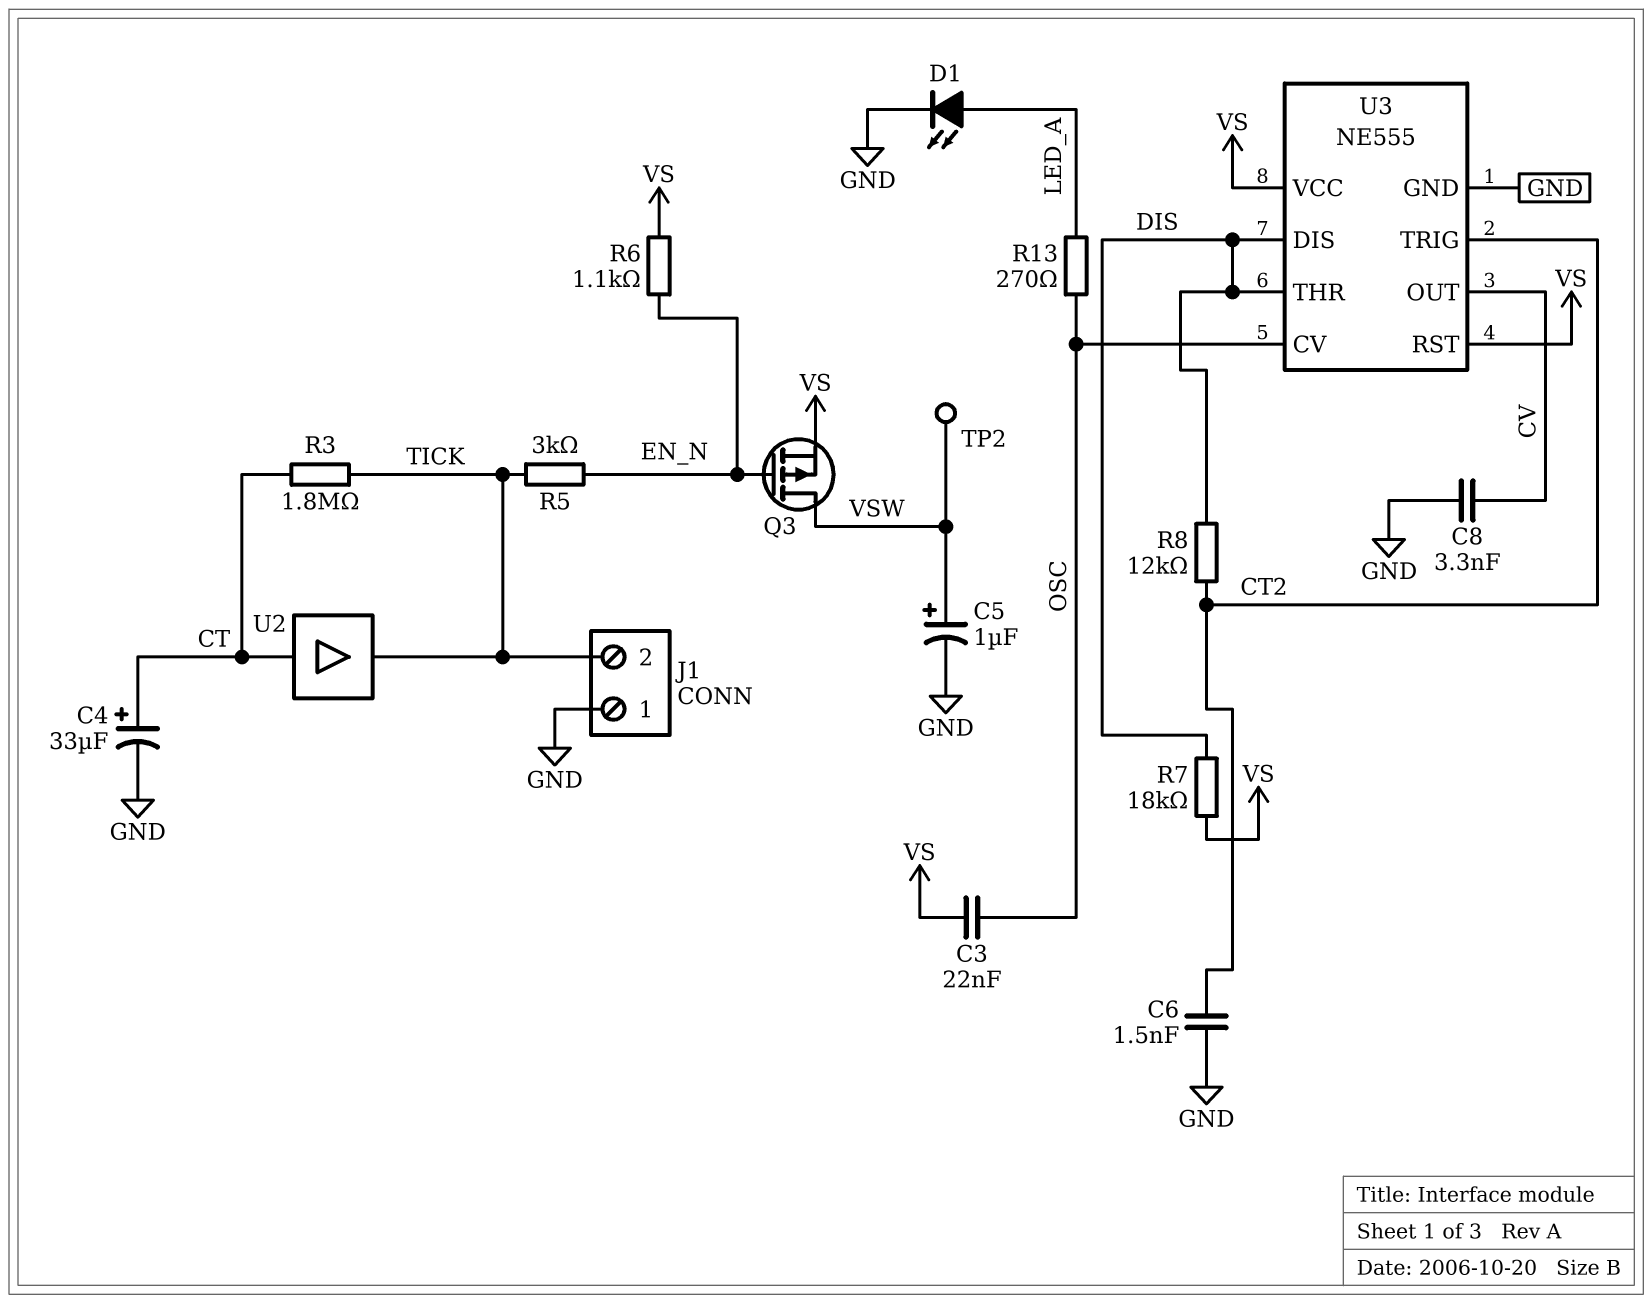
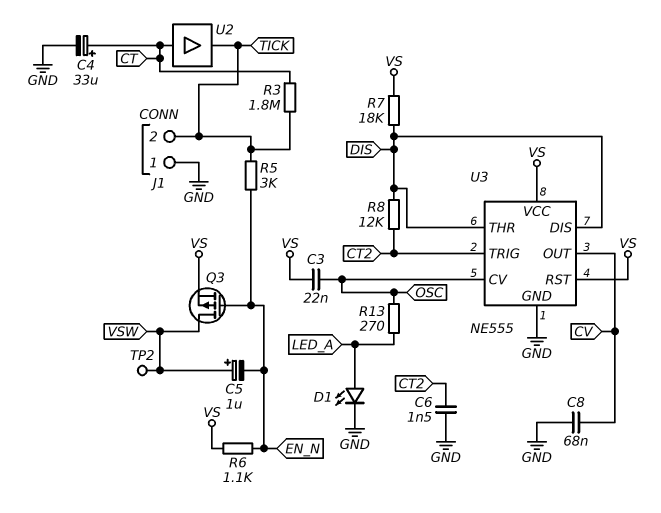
C5: 1uF (plus VSW, minus GND) -> 1uF (plus VSW, minus EN_N)
C8: 3.3nF (CV, GND) -> 68nF (CV, GND)

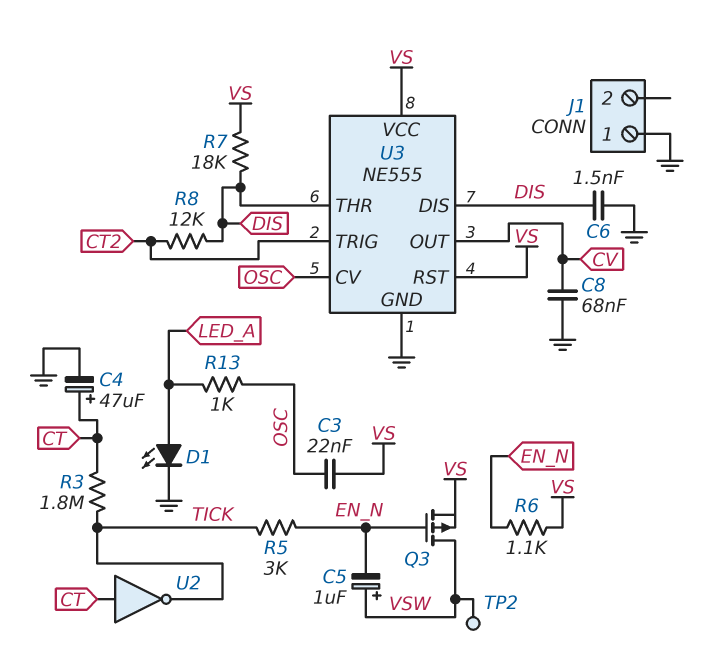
C4: 33uF (plus CT, minus GND) -> 47uF (plus CT, minus GND)
C6: 1.5nF (CT2, GND) -> 1.5nF (DIS, GND)
J1 pin 2: TICK -> none
R13: 270 (LED_A, OSC) -> 1k (LED_A, OSC)
U2: buffer (in CT, out TICK) -> NOT (in CT, out TICK)

